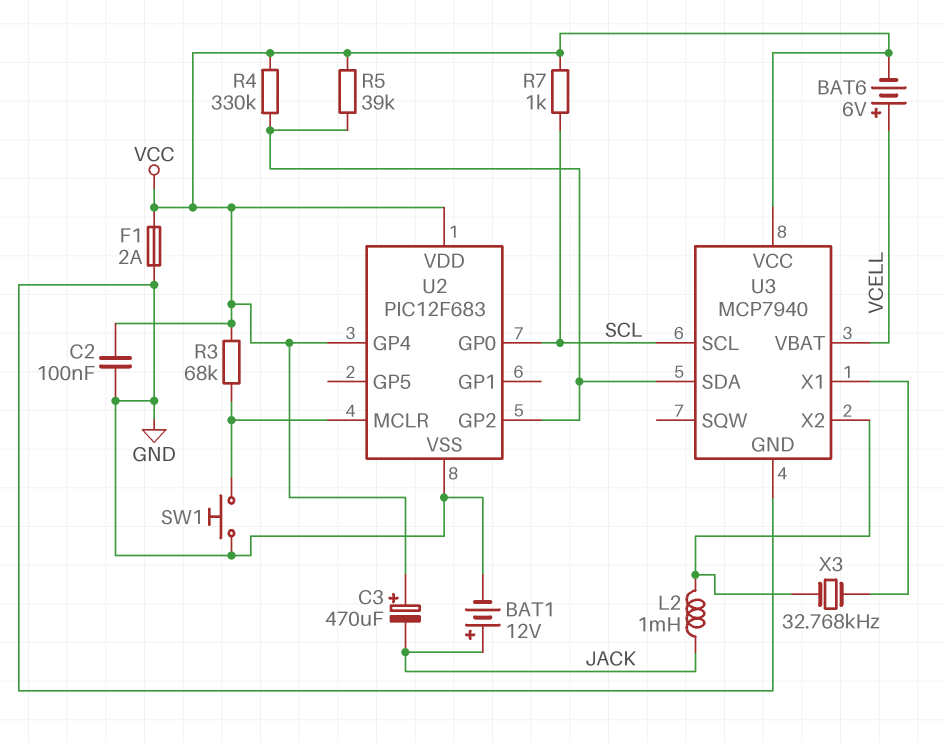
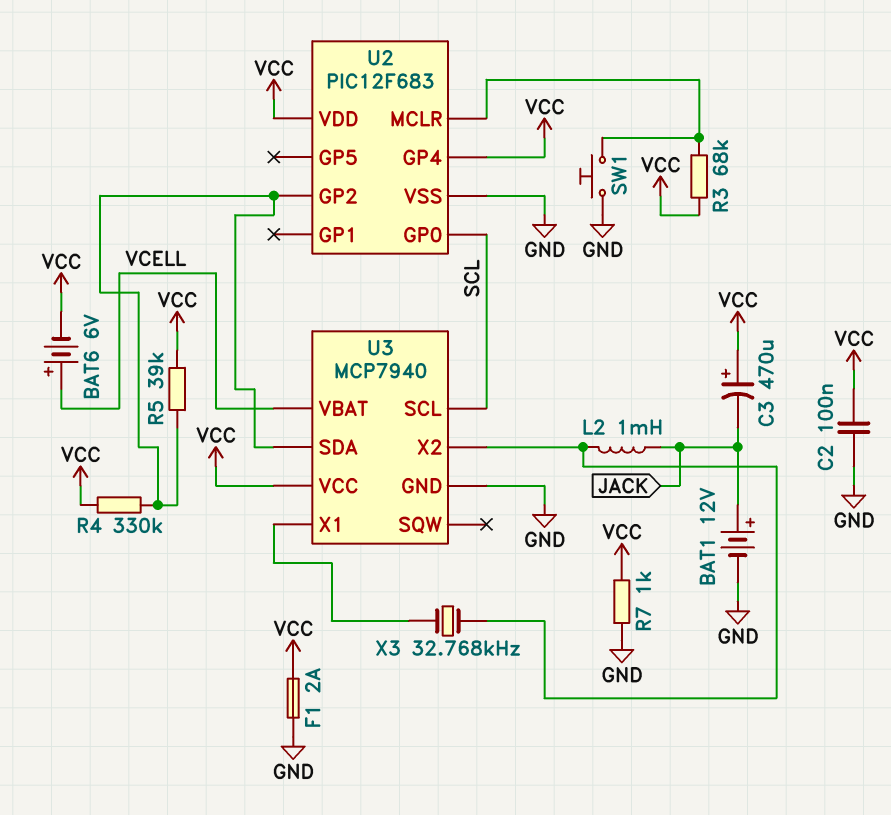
R7: 1k (SCL, VCC) -> 1k (GND, VCC)

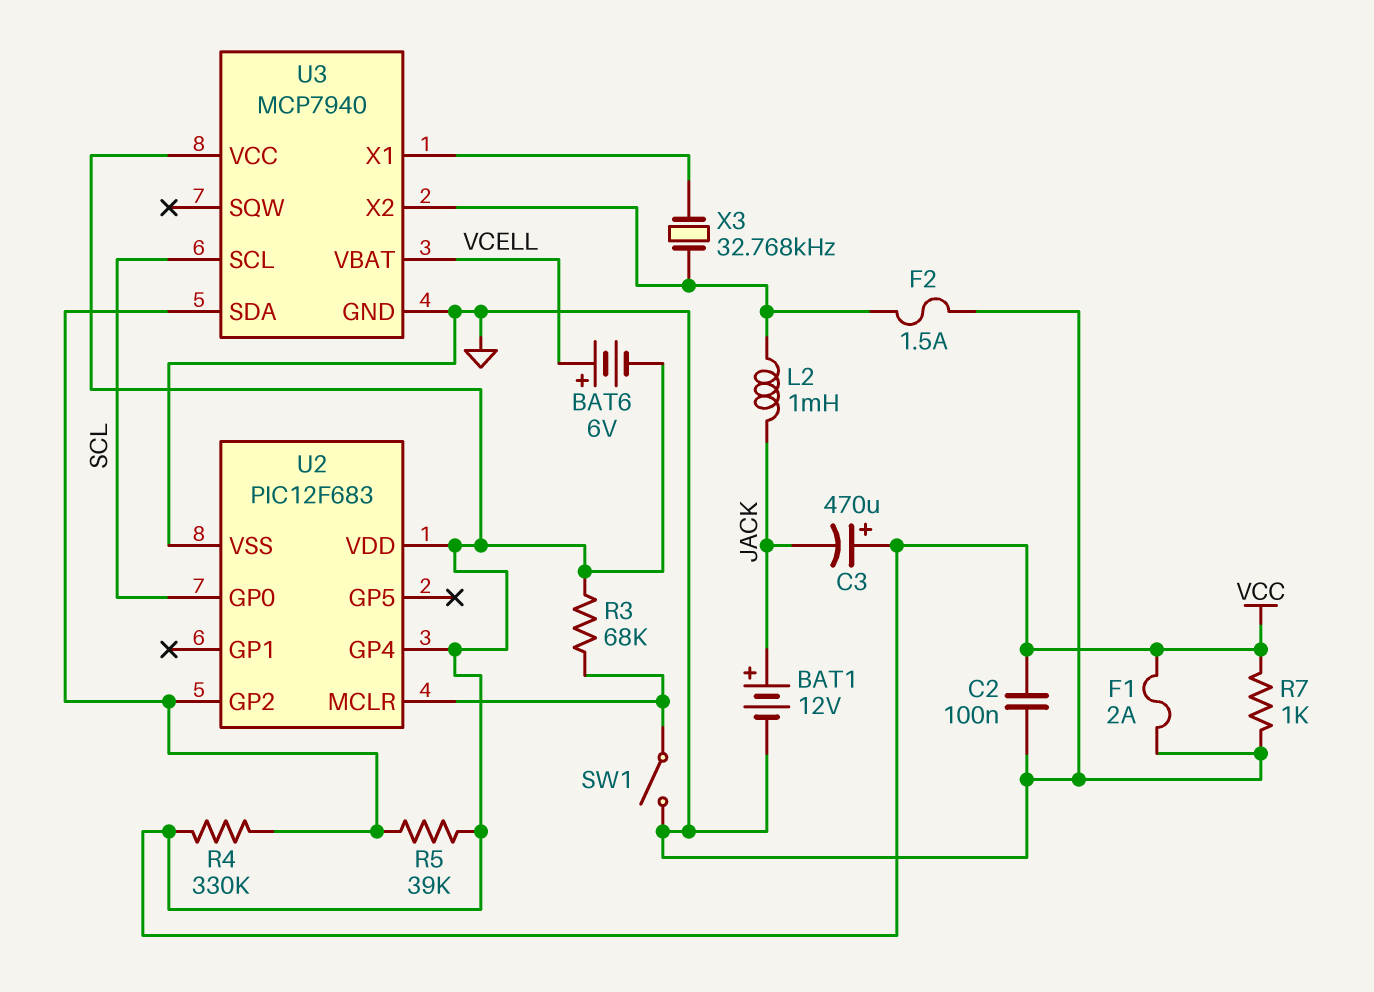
F2: none -> 1.5A (GND, U3/X2)
SW1: button (GND, U2/MCLR) -> switch (GND, U2/MCLR)

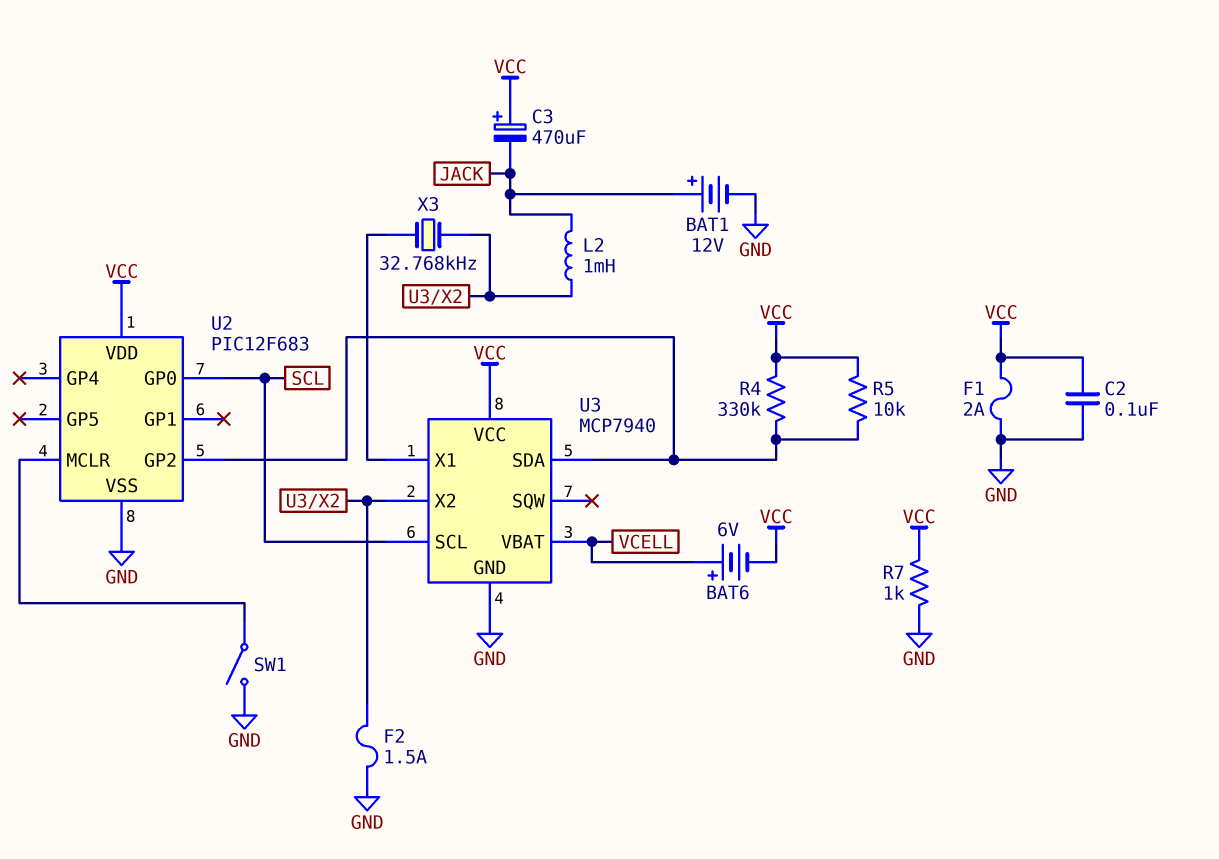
R3: 68k (U2/MCLR, VCC) -> none
R5: 39k (U2/GP2, VCC) -> 10k (U2/GP2, VCC)
U2 pin GP4: VCC -> none

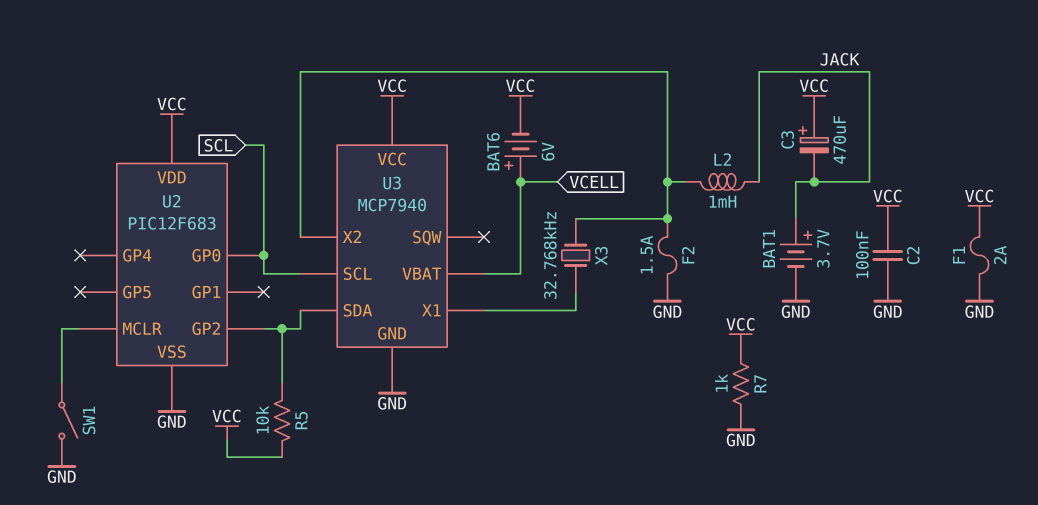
BAT1: 12V (plus JACK, minus GND) -> 3.7V (plus JACK, minus GND)
R4: 330k (U2/GP2, VCC) -> none

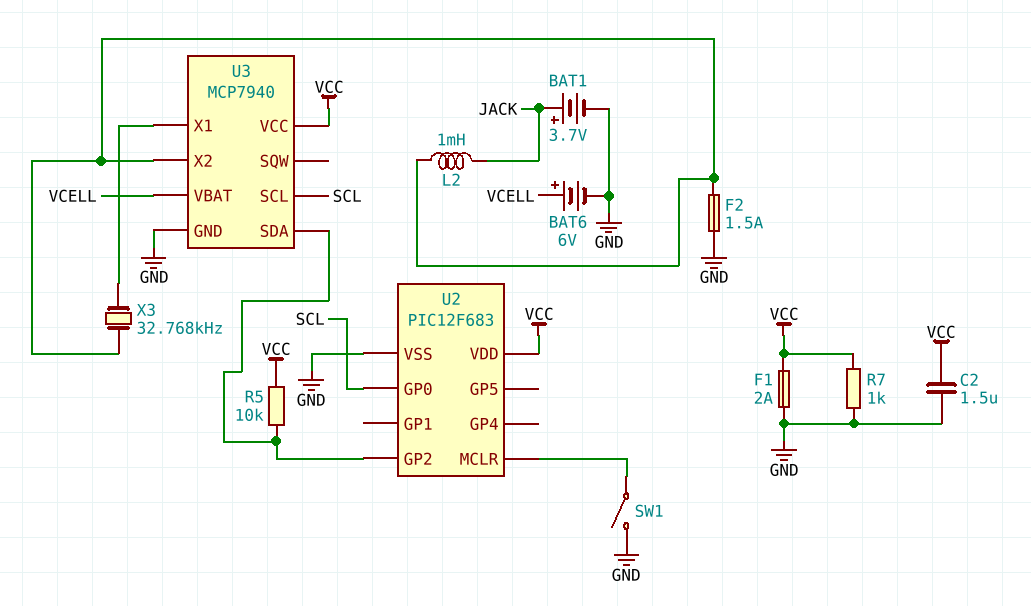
BAT6: 6V (plus VCELL, minus VCC) -> 6V (plus VCELL, minus GND)
C2: 100nF (GND, VCC) -> 1.5uF (GND, VCC)
C3: 470uF (plus VCC, minus JACK) -> none

